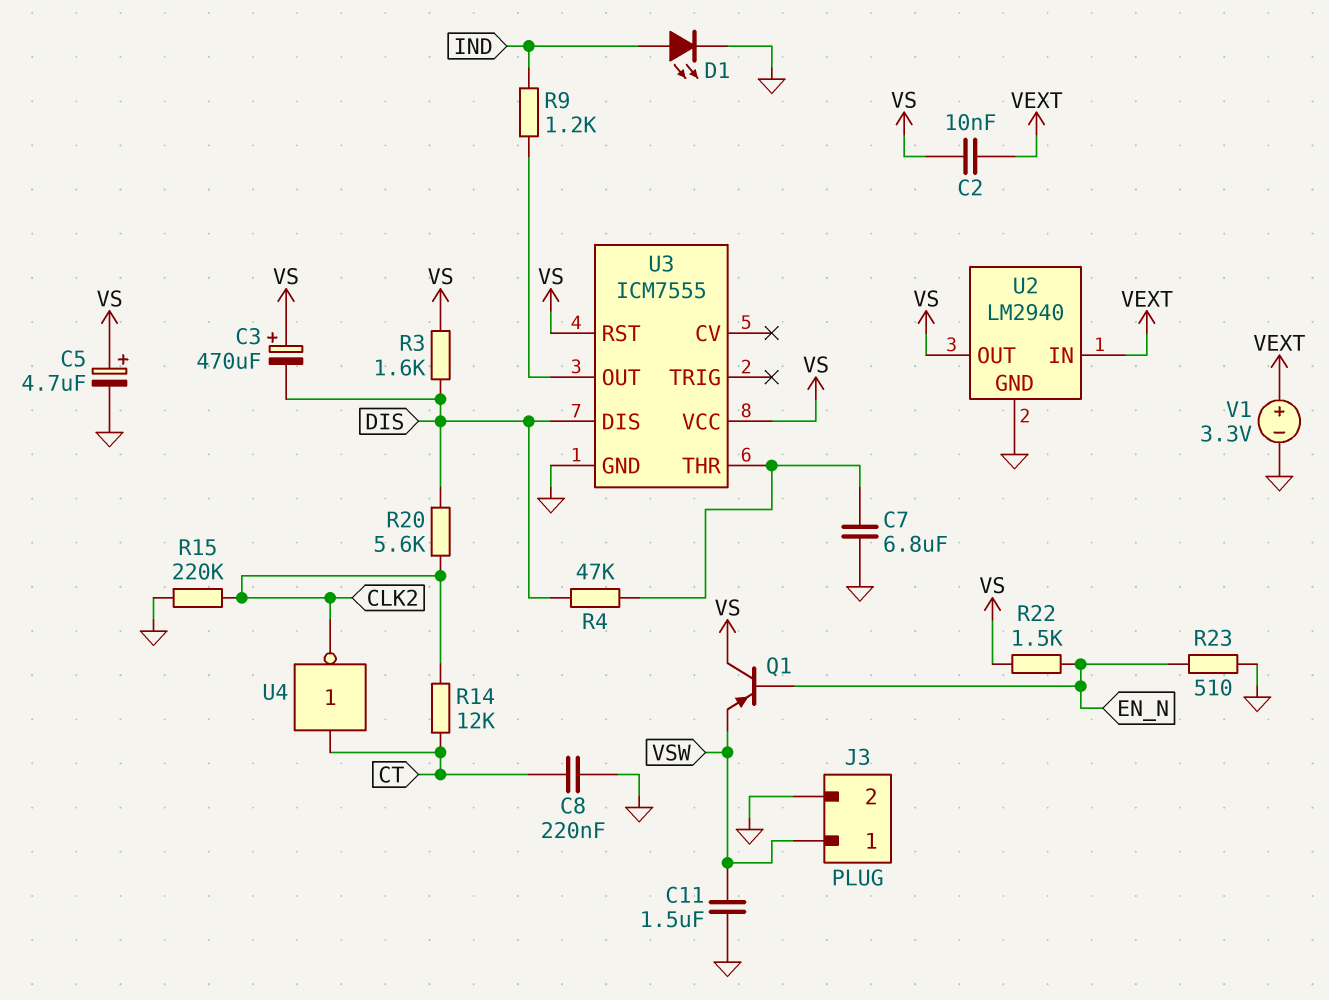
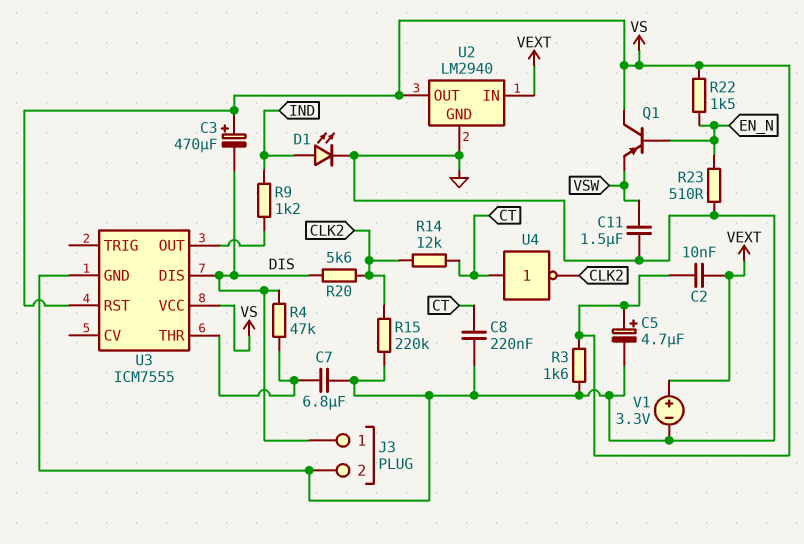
J3 pin 1: VSW -> DIS
R3: 1.6k (DIS, VS) -> 1.6k (GND, VS)

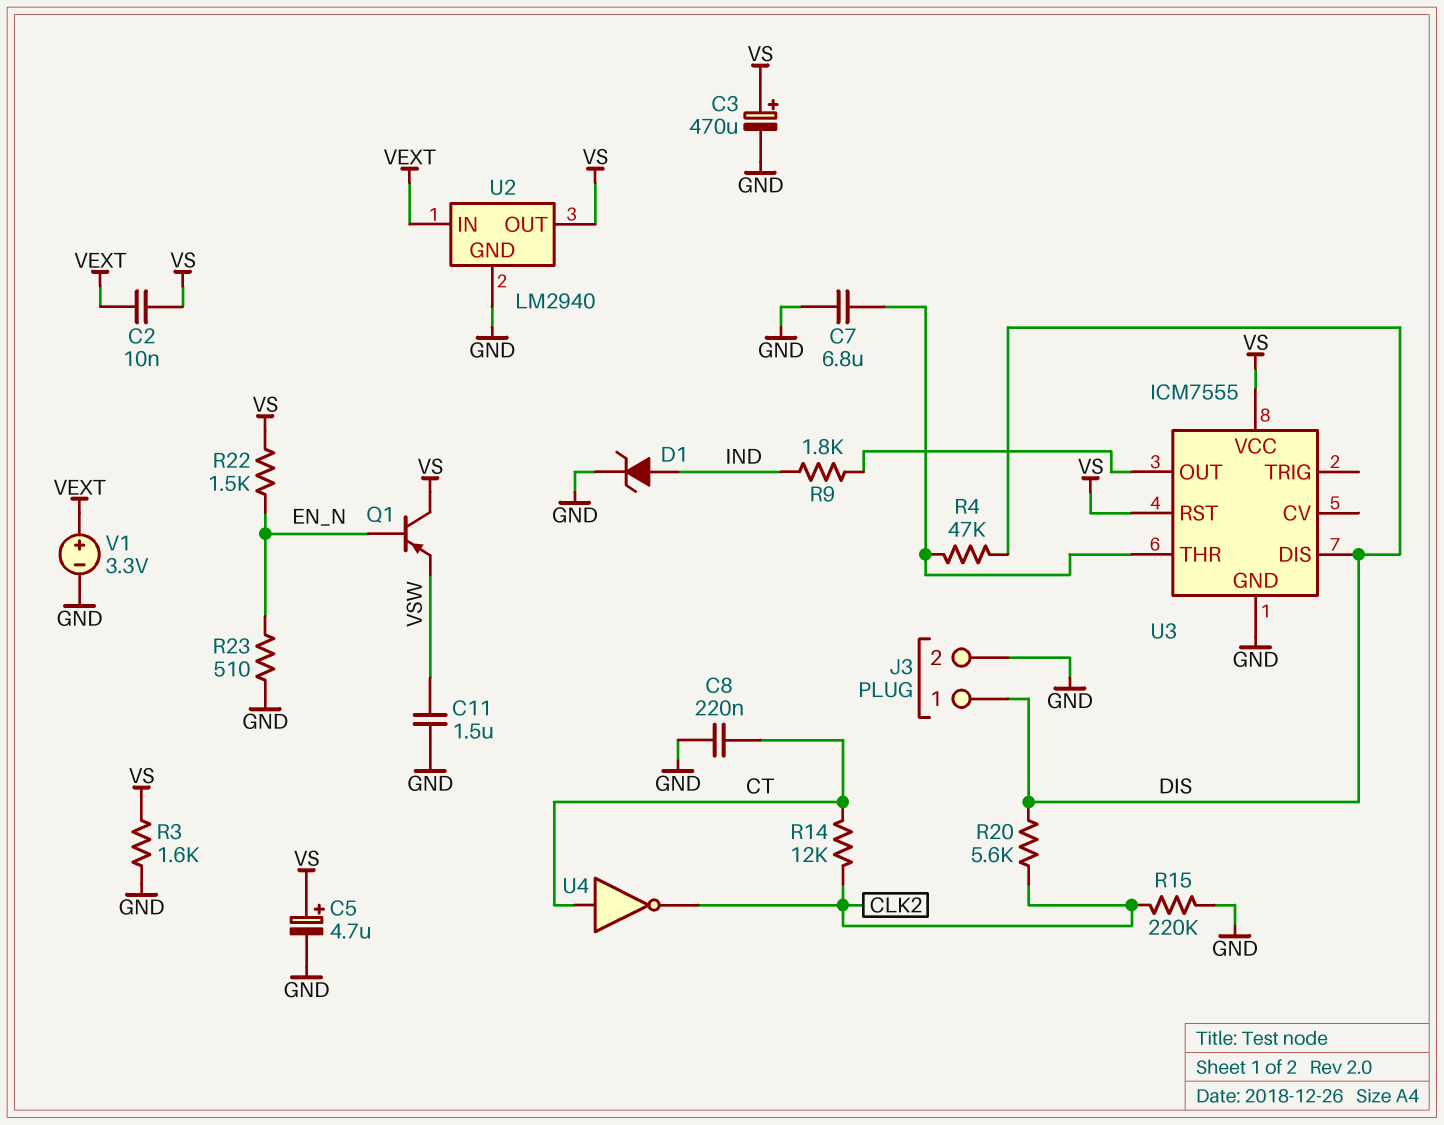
C3: 470uF (plus VS, minus DIS) -> 470uF (plus VS, minus GND)
D1: LED (A IND, K GND) -> zener (A IND, K GND)
R9: 1.2k (IND, U3/OUT) -> 1.8k (IND, U3/OUT)

